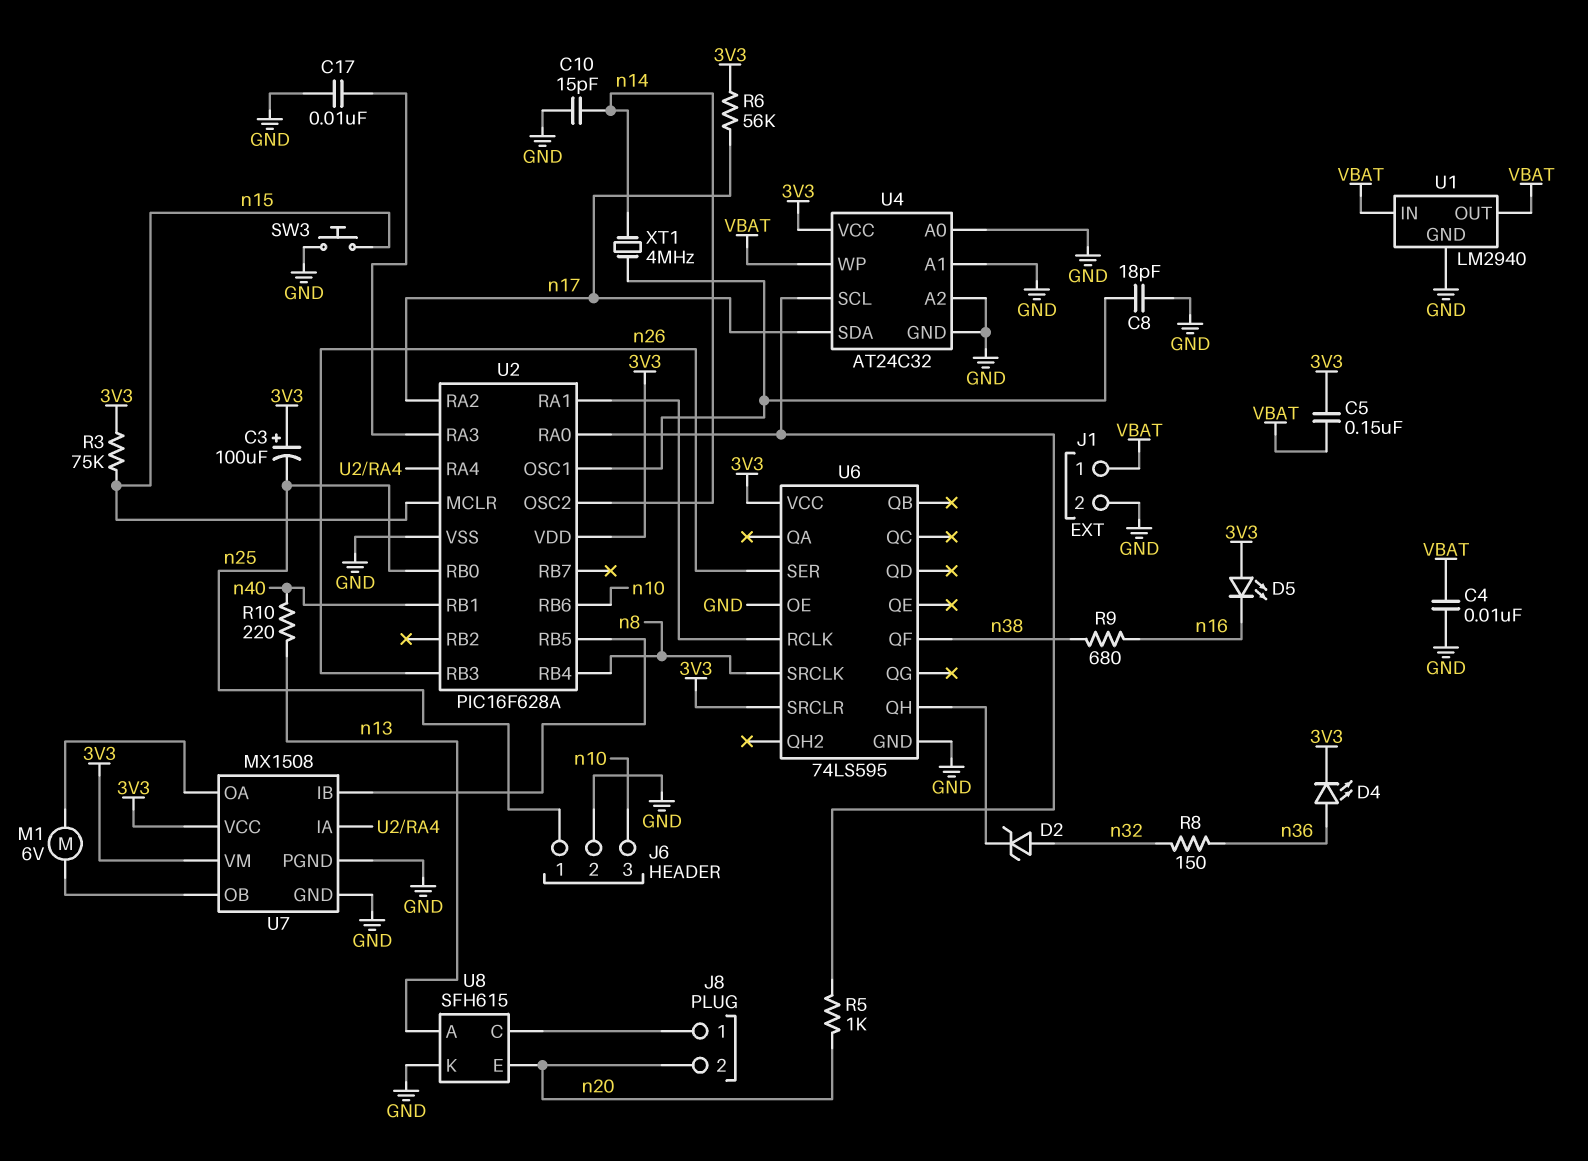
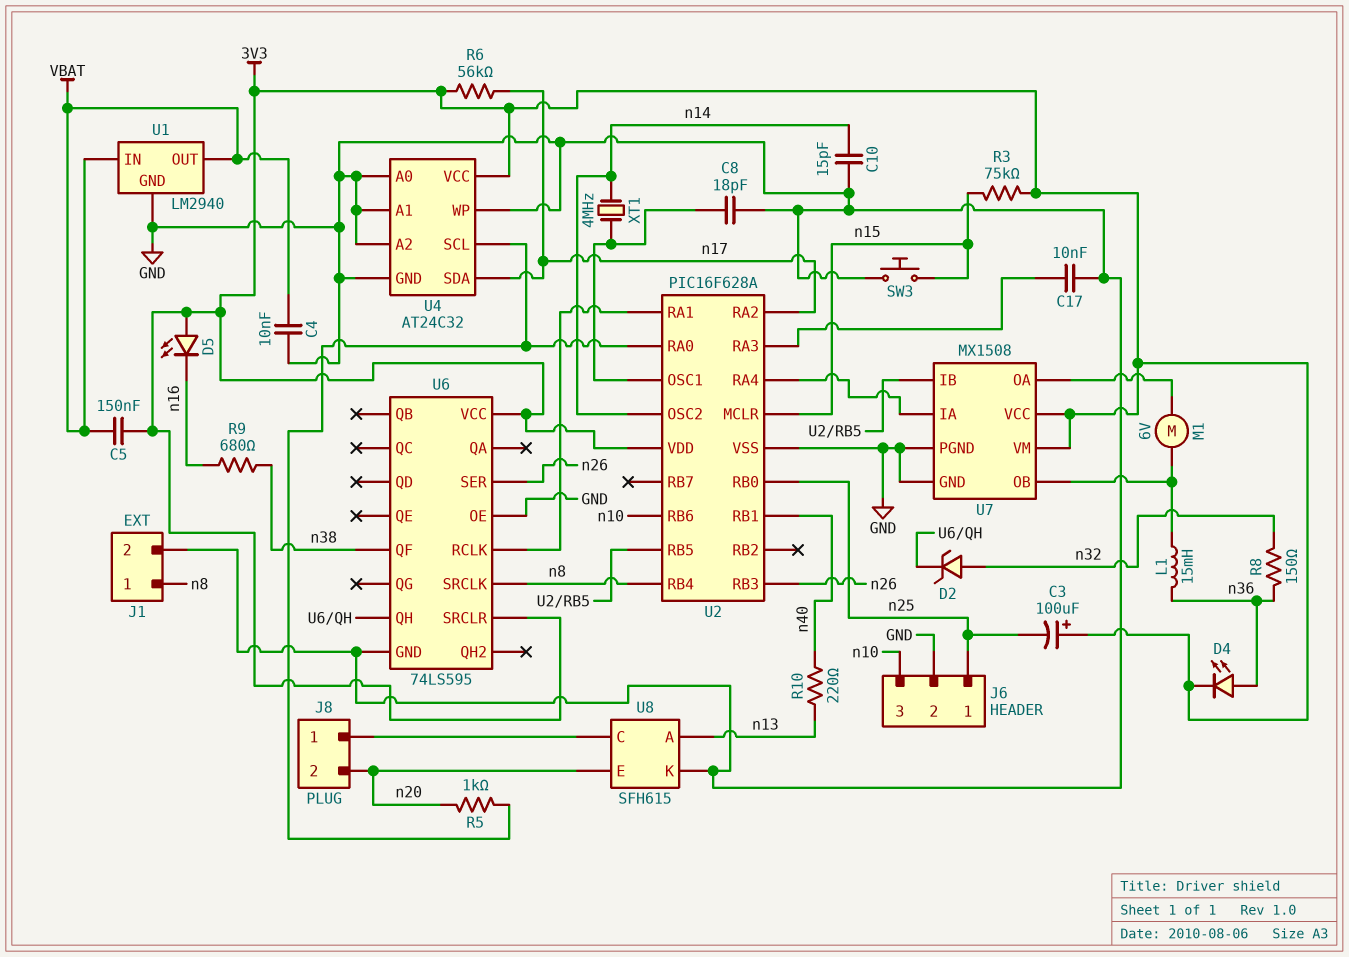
J1 pin 1: VBAT -> n8
L1: none -> 15mH (U7/OB, n36)
U4 pin WP: VBAT -> GND

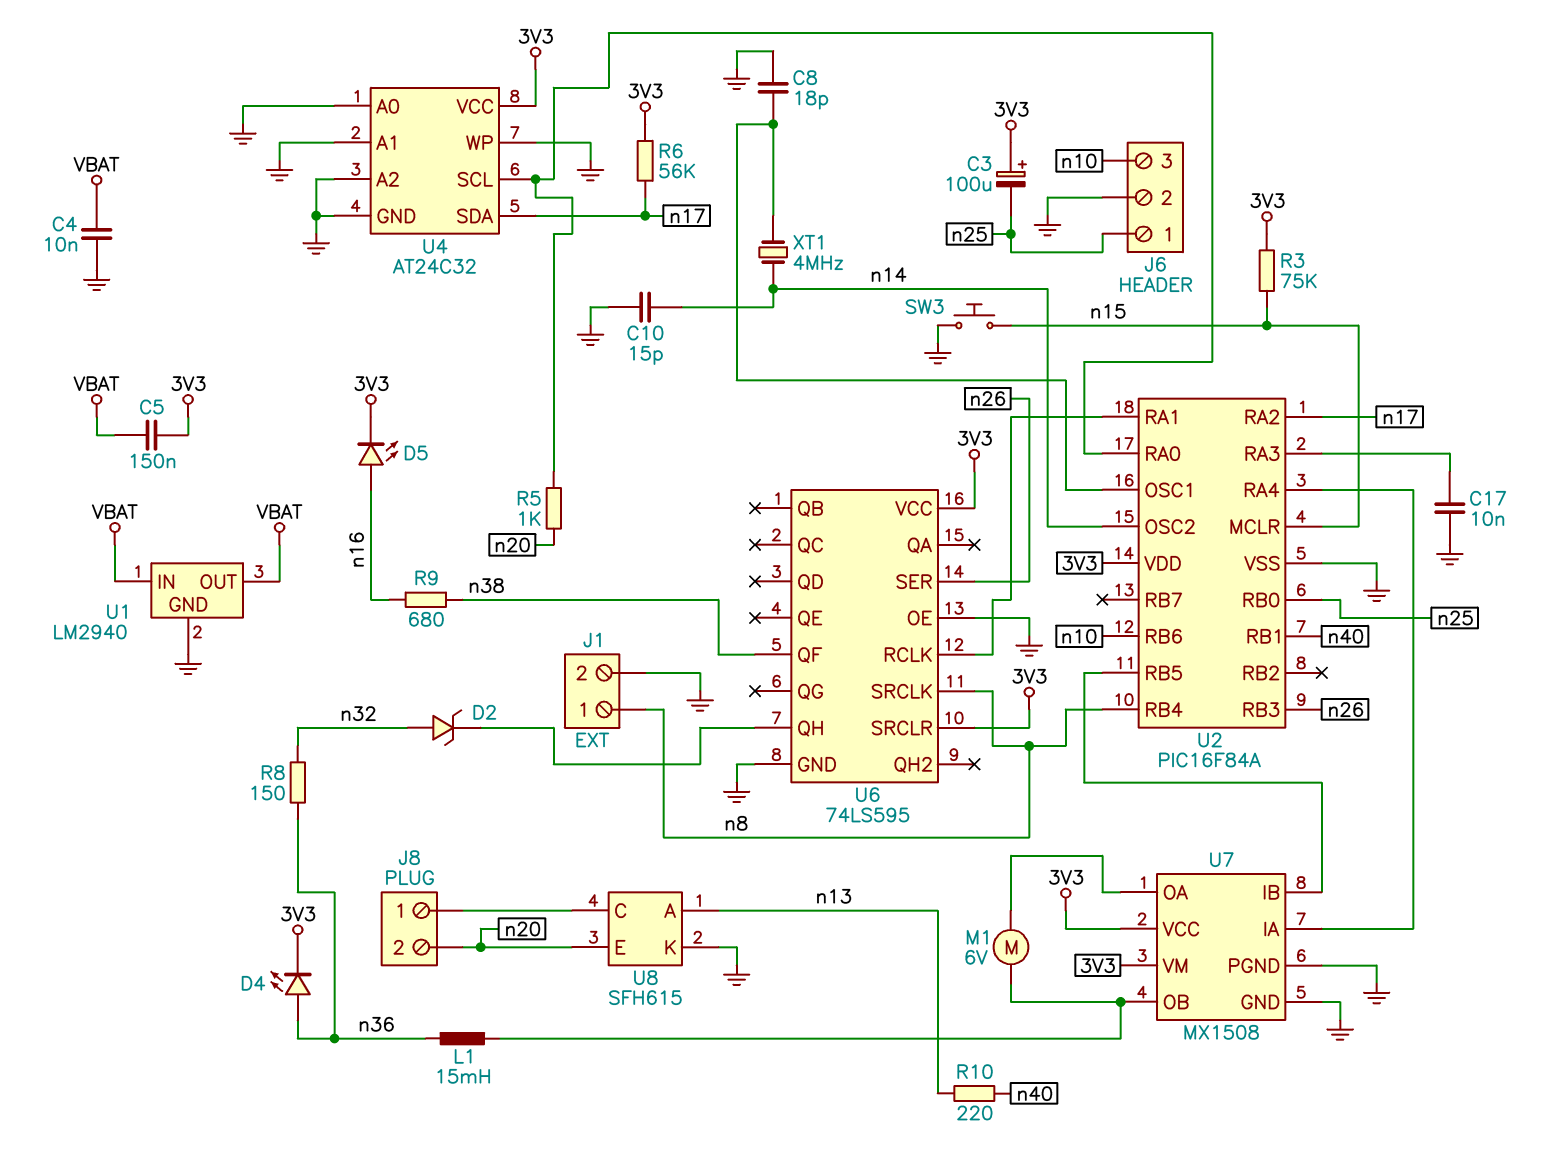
D5: LED (A 3V3, K n16) -> LED (A n16, K 3V3)
U2: PIC16F628A -> PIC16F84A

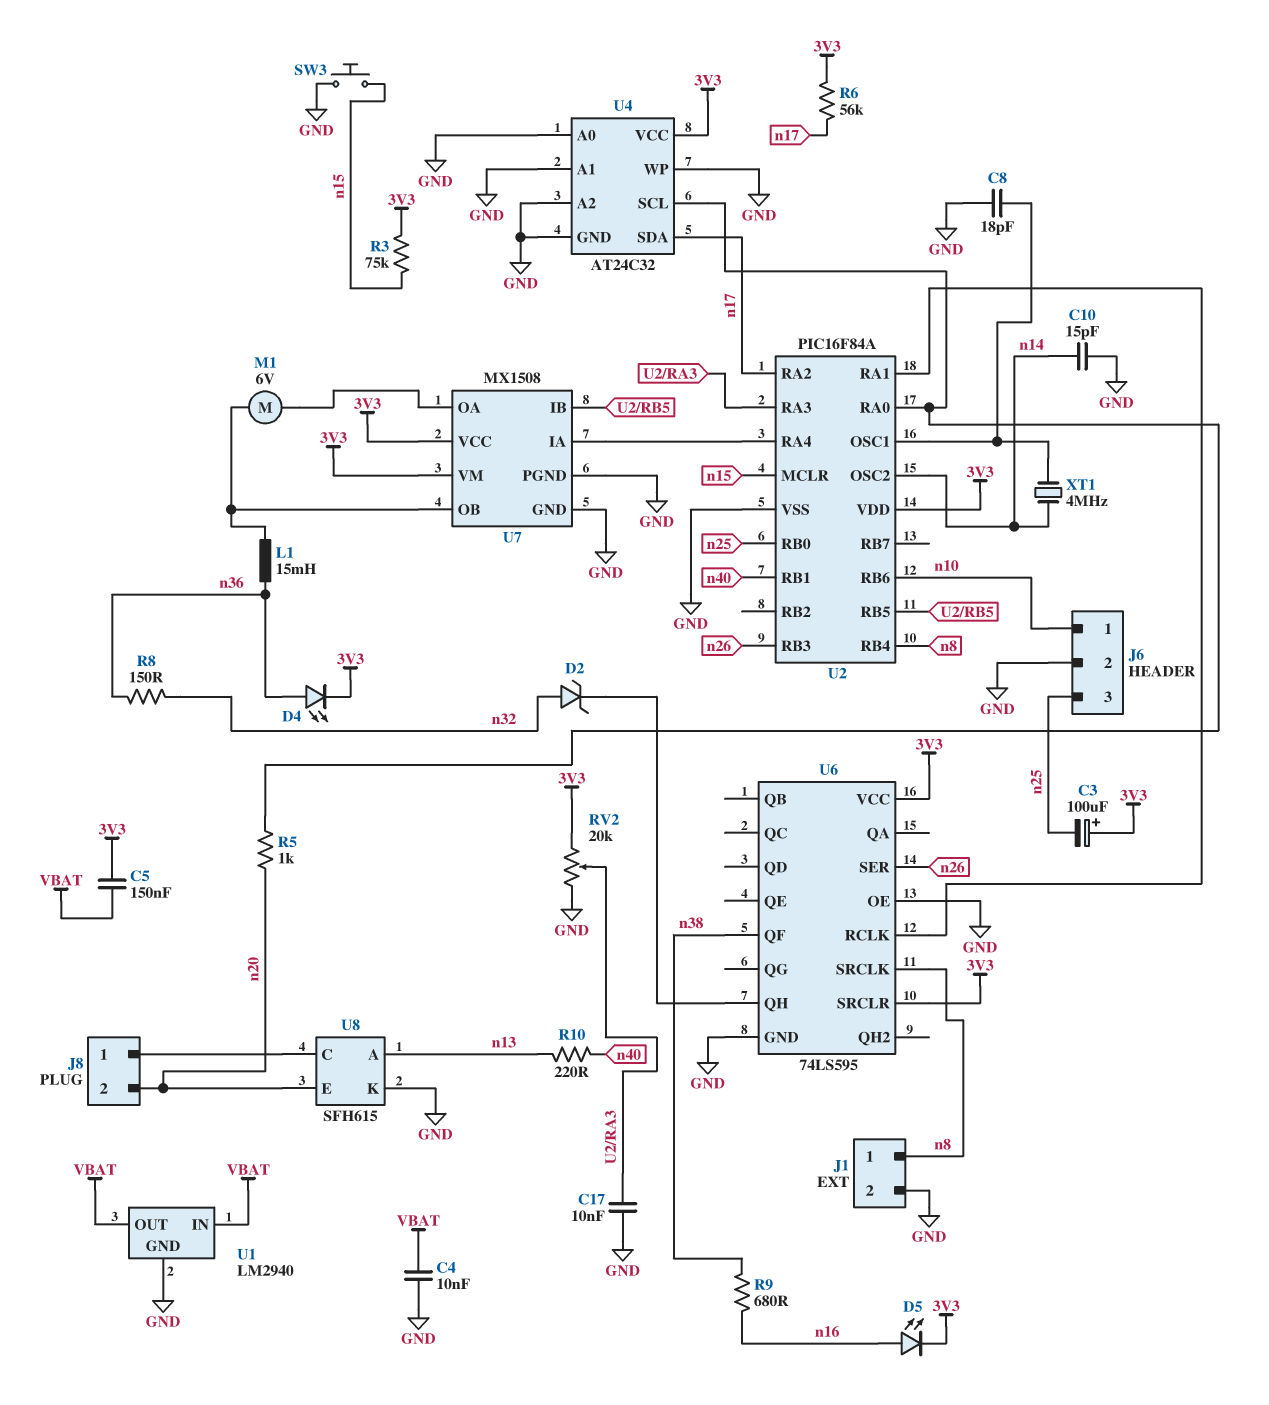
J6 pin 1: n25 -> n10
J6 pin 3: n10 -> n25
RV2: none -> 20k (3V3, GND, wiper U2/RA3)

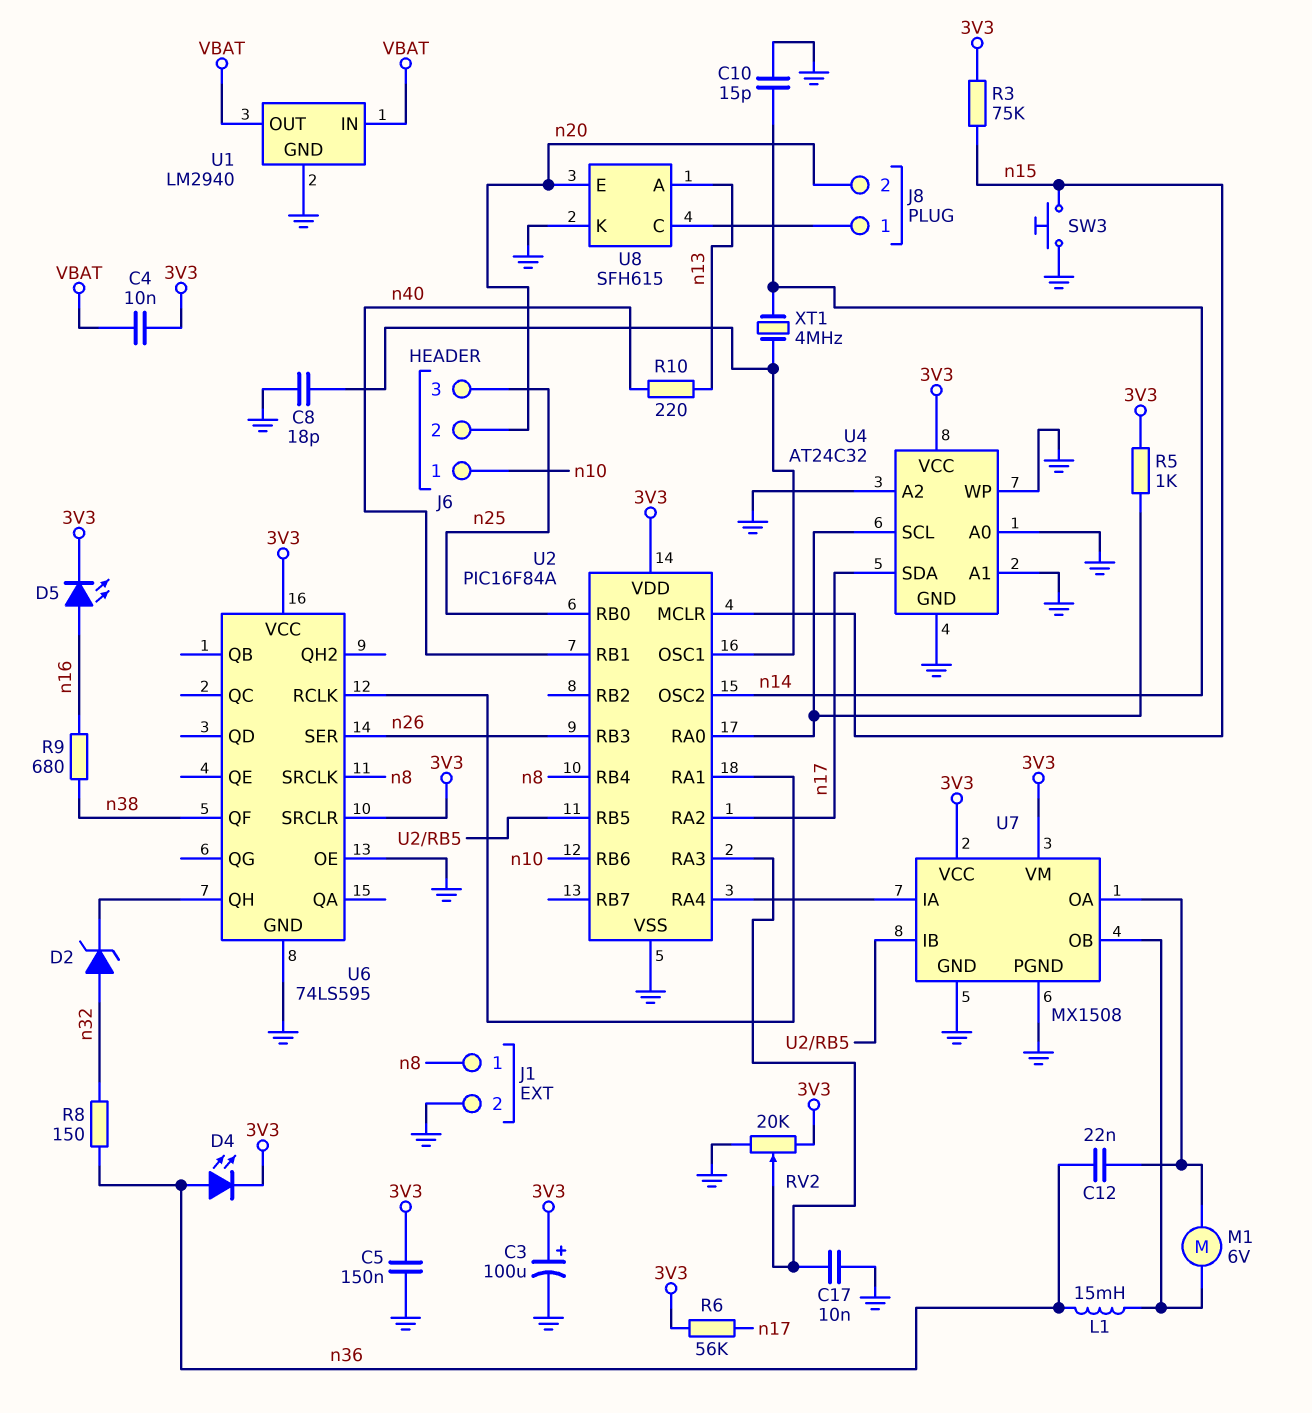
C3: 100uF (plus 3V3, minus n25) -> 100uF (plus 3V3, minus GND)
C4: 10nF (GND, VBAT) -> 10nF (3V3, VBAT)
C5: 150nF (3V3, VBAT) -> 150nF (3V3, GND)
C12: none -> 22nF (U7/OA, n36)
J6 pin 2: GND -> n20
R5: 1k (U2/RA0, n20) -> 1k (3V3, U2/RA0)

